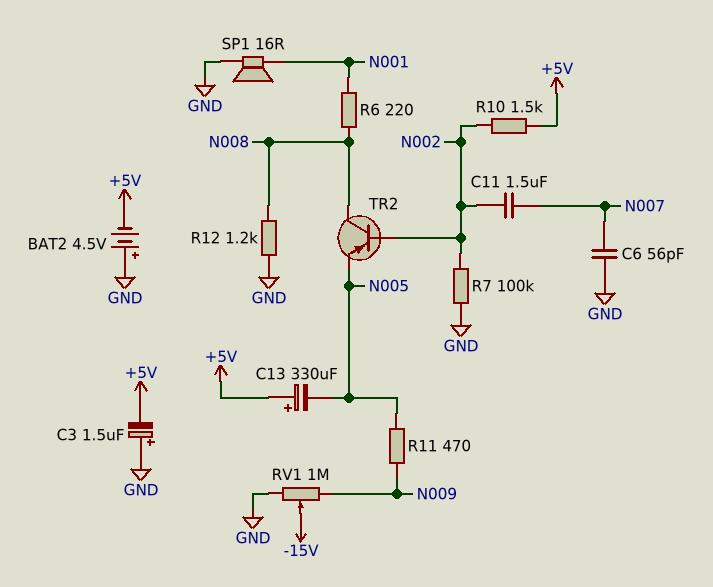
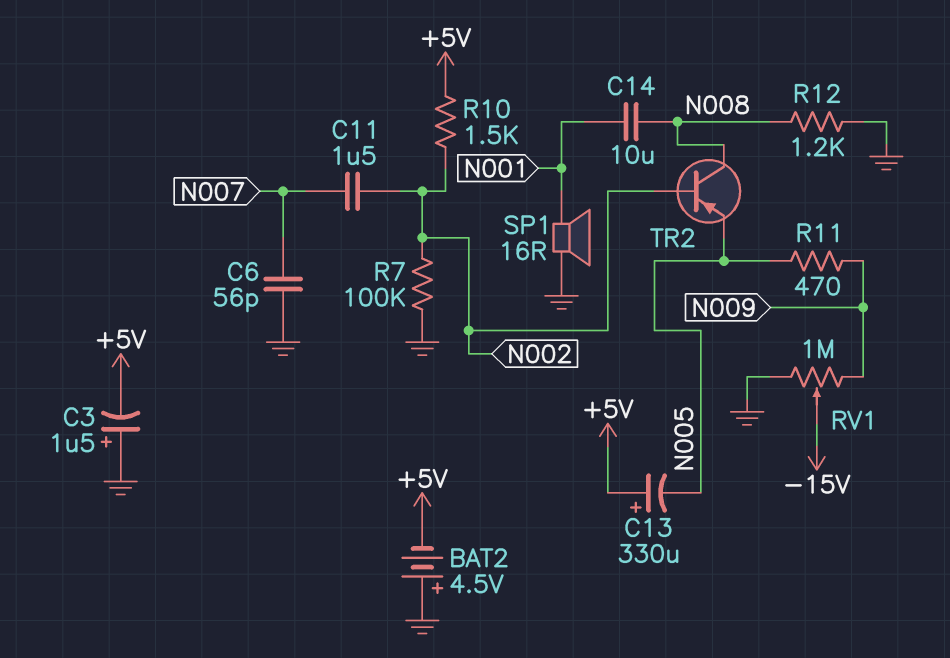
C14: none -> 10uF (N001, N008)
R6: 220 (N001, N008) -> none

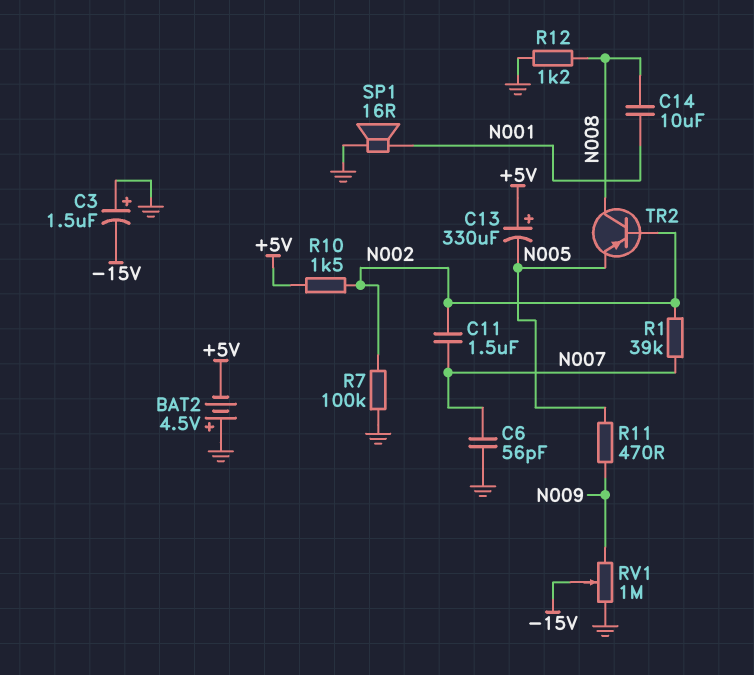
C3: 1.5uF (plus GND, minus +5V) -> 1.5uF (plus GND, minus -15V)
R1: none -> 39k (N002, N007)

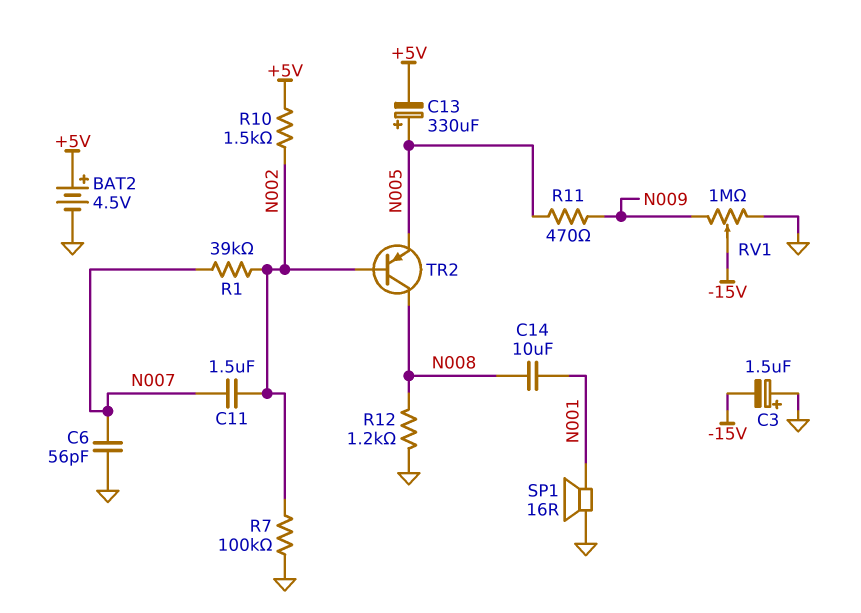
BAT2: 4.5V (plus GND, minus +5V) -> 4.5V (plus +5V, minus GND)
C13: 330uF (plus +5V, minus N005) -> 330uF (plus N005, minus +5V)

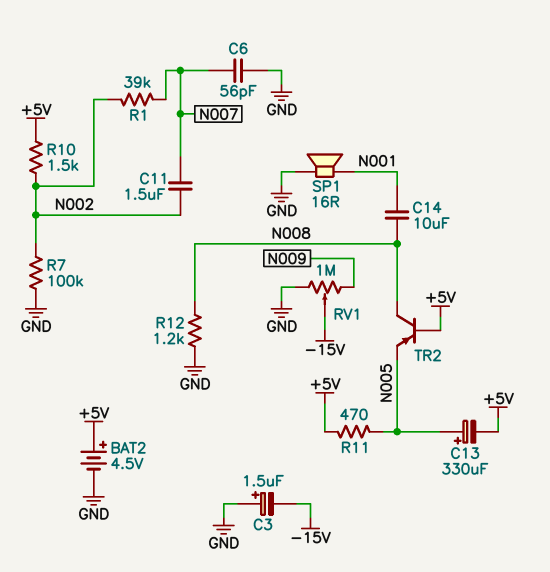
R11: 470 (N005, N009) -> 470 (+5V, N005)
TR2: PNP (B N002, C N008, E N005) -> PNP (B +5V, C N008, E N005)

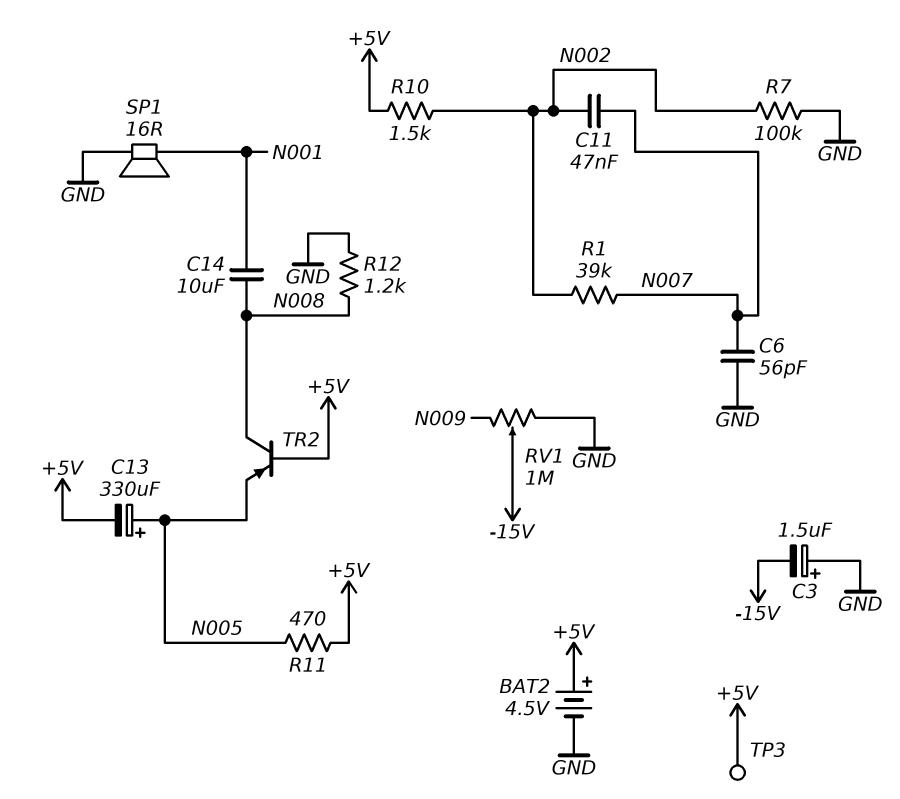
C11: 1.5uF (N002, N007) -> 47nF (N002, N007)
TP3: none -> test point (+5V)

